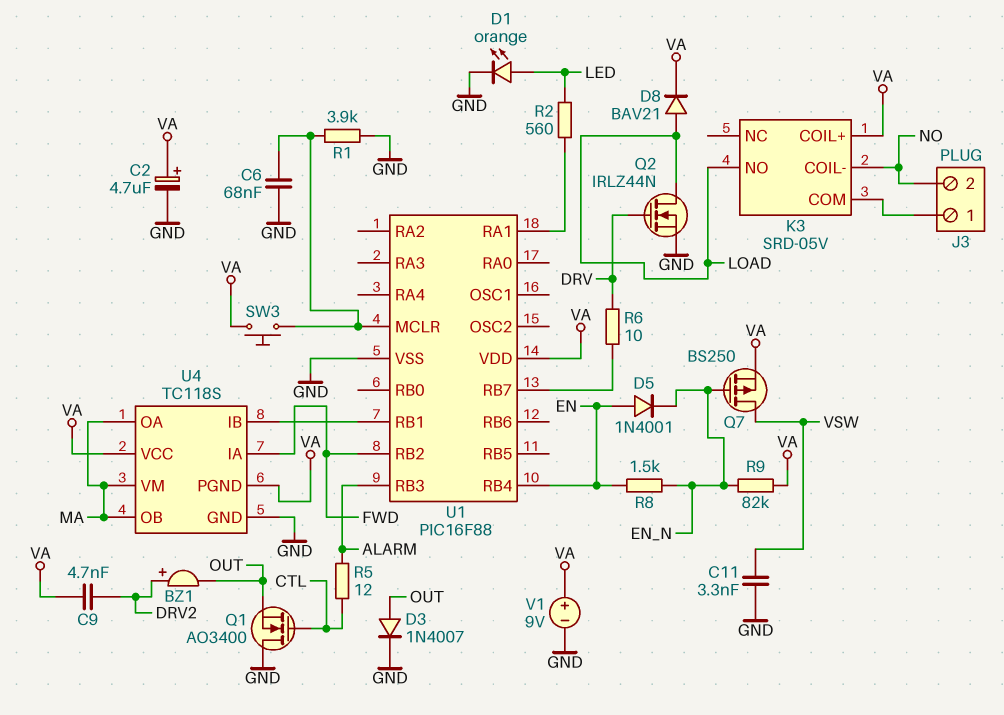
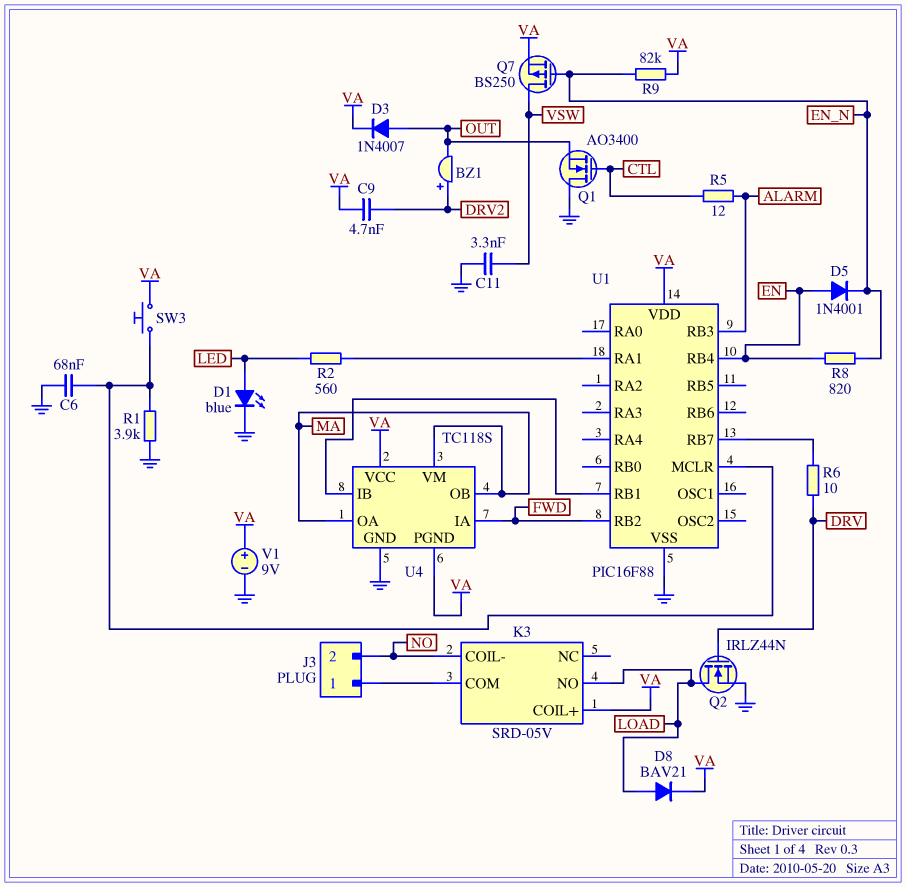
C2: 4.7uF (plus VA, minus GND) -> none
D1: LED orange (A LED, K GND) -> LED blue (A LED, K GND)
D3: diode 1N4007 (A OUT, K GND) -> diode 1N4007 (A OUT, K VA)
R8: 1.5k (EN, EN_N) -> 820 (EN, EN_N)

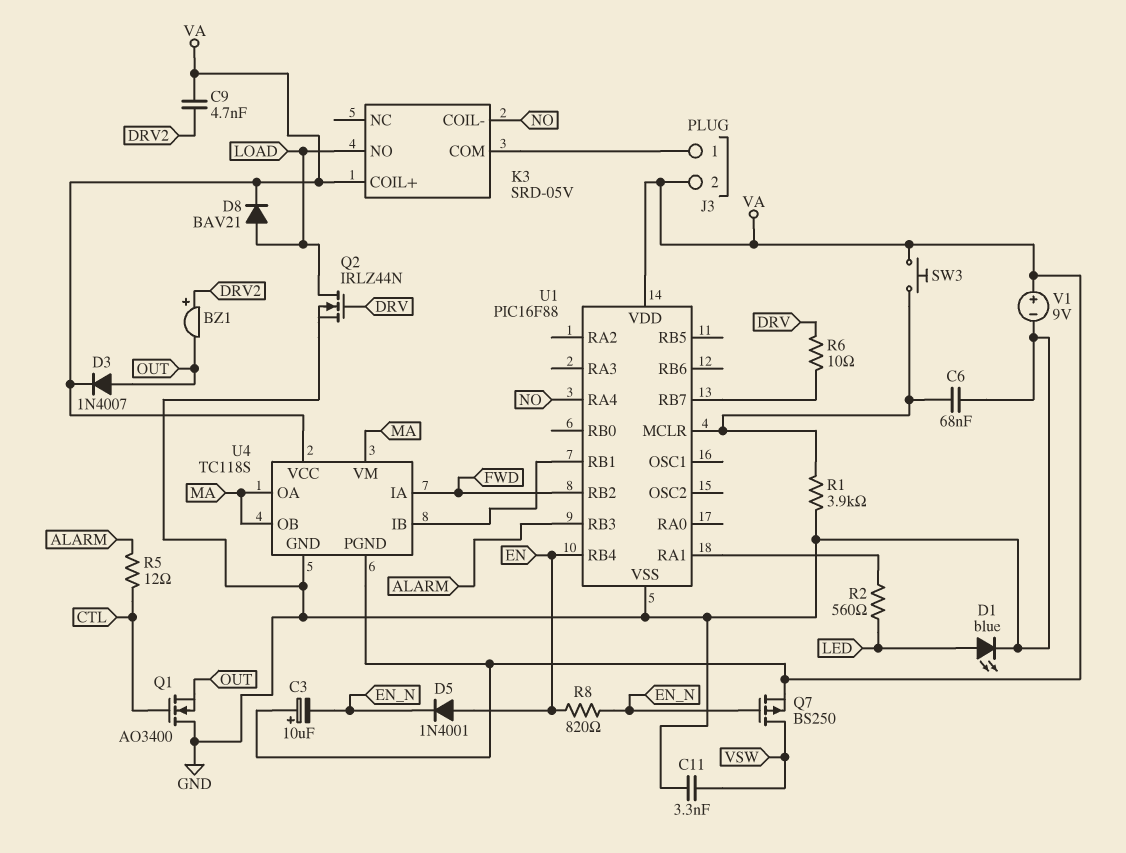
C3: none -> 10uF (plus VA, minus EN_N)
J3 pin 2: NO -> VA
R9: 82k (EN_N, VA) -> none
U1 pin RA4: none -> NO

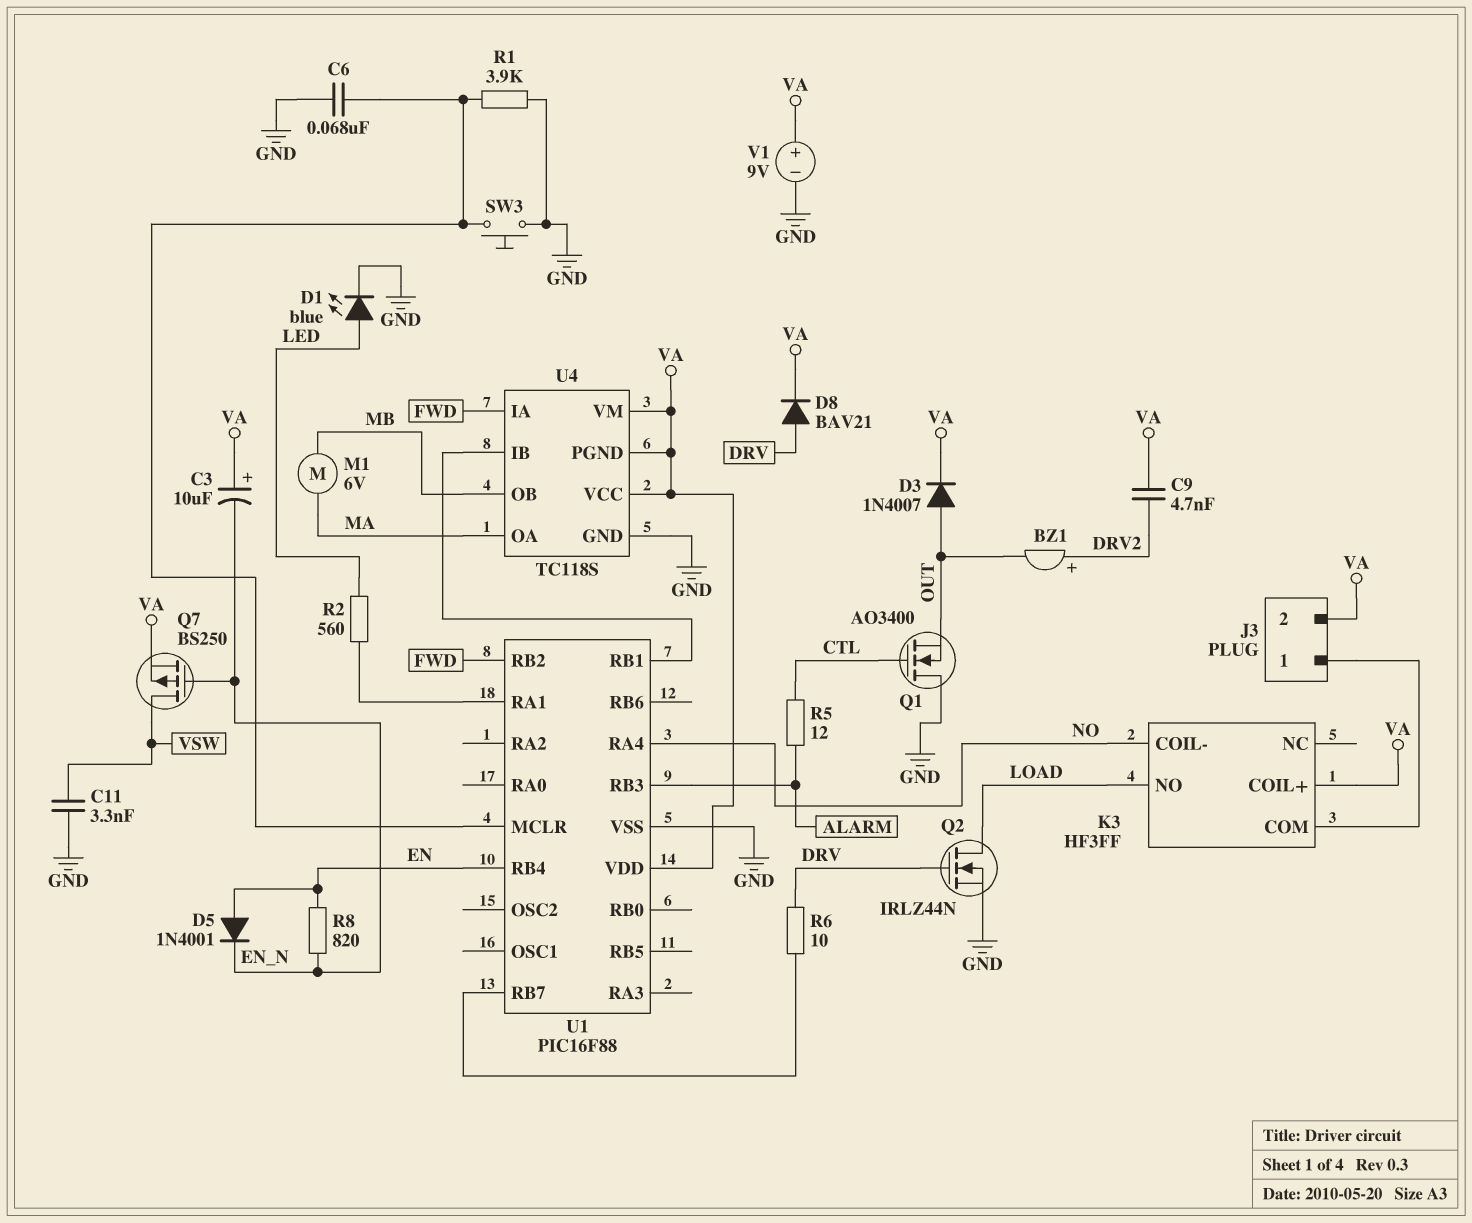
D8: diode BAV21 (A LOAD, K VA) -> diode BAV21 (A DRV, K VA)
K3: SRD-05V -> HF3FF
M1: none -> motor 6V (MA, MB)
SW3: button (U1/MCLR, VA) -> button (GND, U1/MCLR)
U4 pin OB: MA -> MB
U4 pin VM: MA -> VA

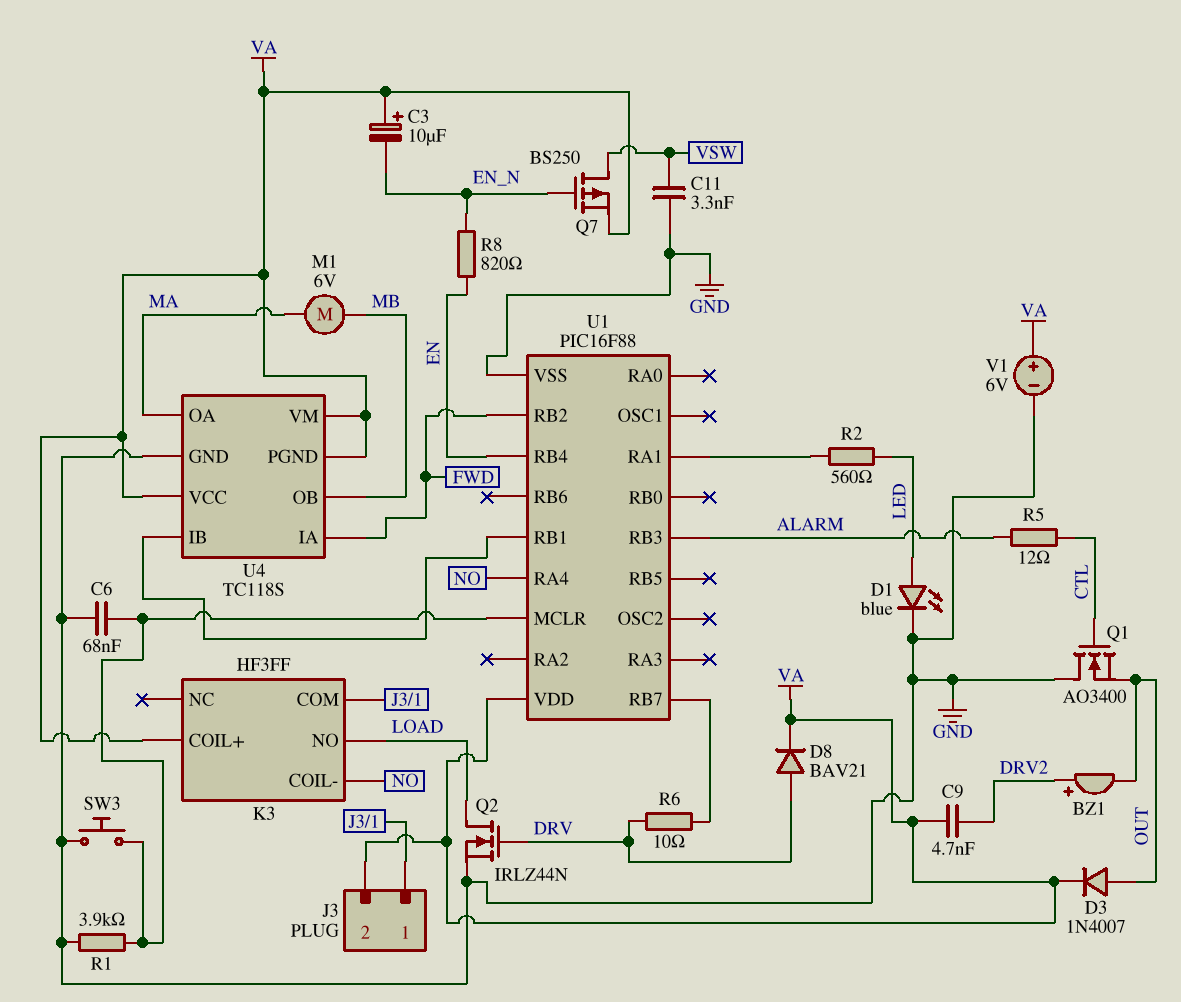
D5: diode 1N4001 (A EN, K EN_N) -> none
V1: 9V (plus VA, minus GND) -> 6V (plus VA, minus GND)

